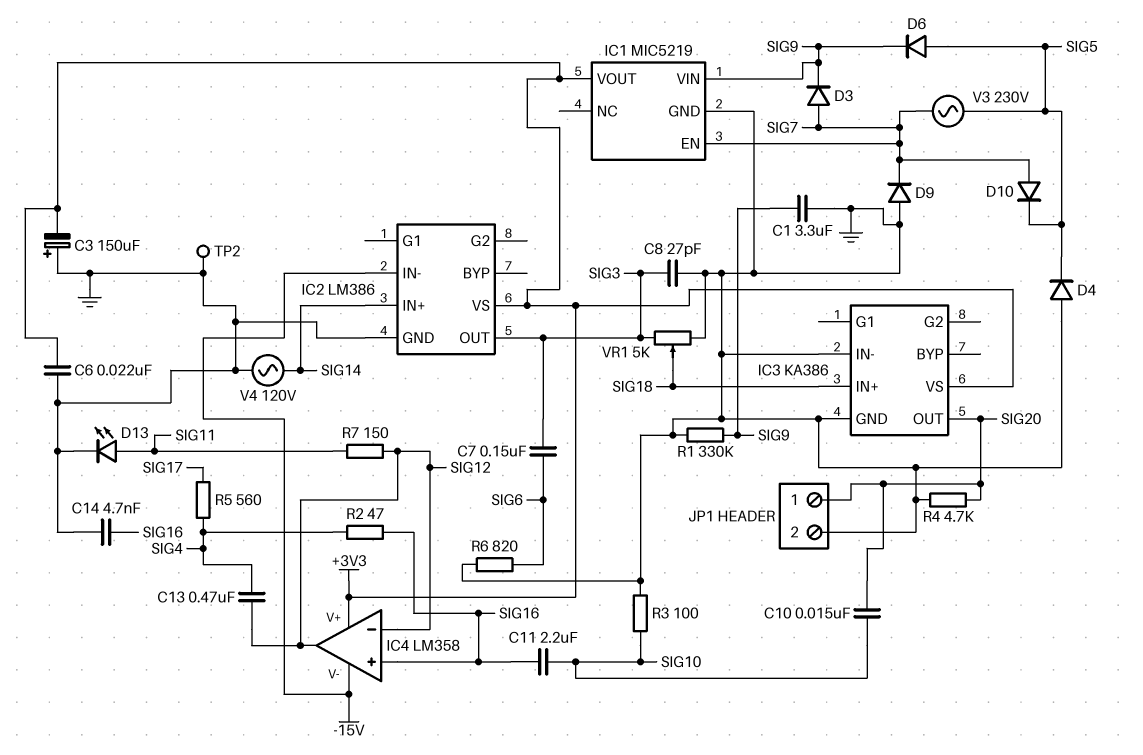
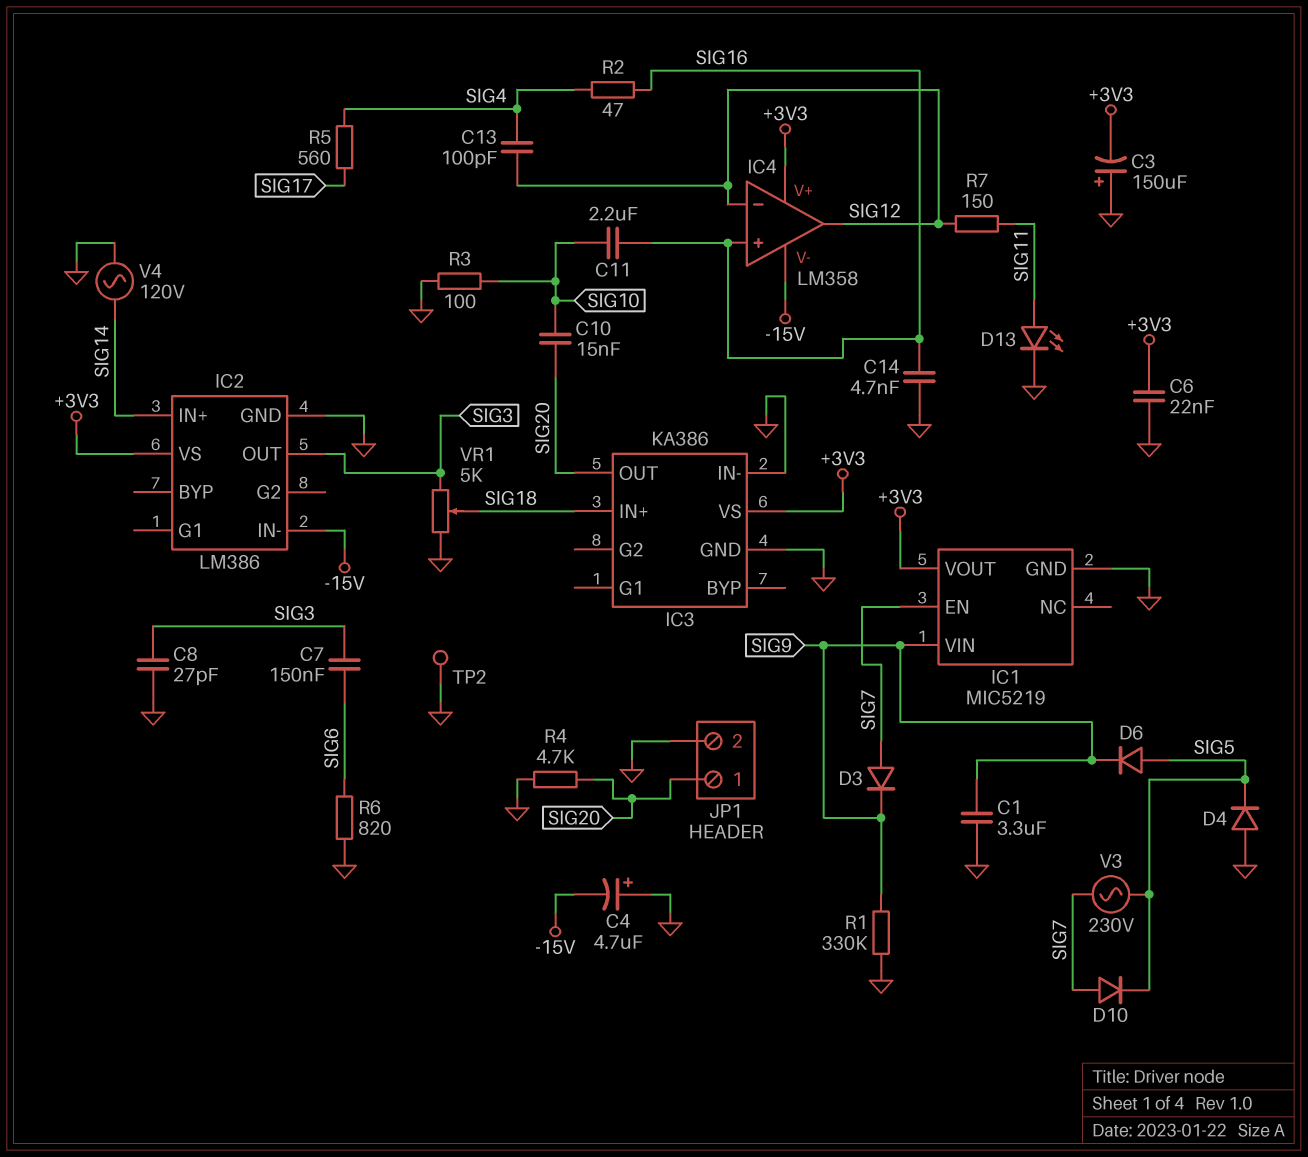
C4: none -> 4.7uF (plus GND, minus -15V)
C13: 470nF (SIG4, SIG12) -> 100pF (SIG4, SIG12)
D9: diode (A GND, K SIG7) -> none

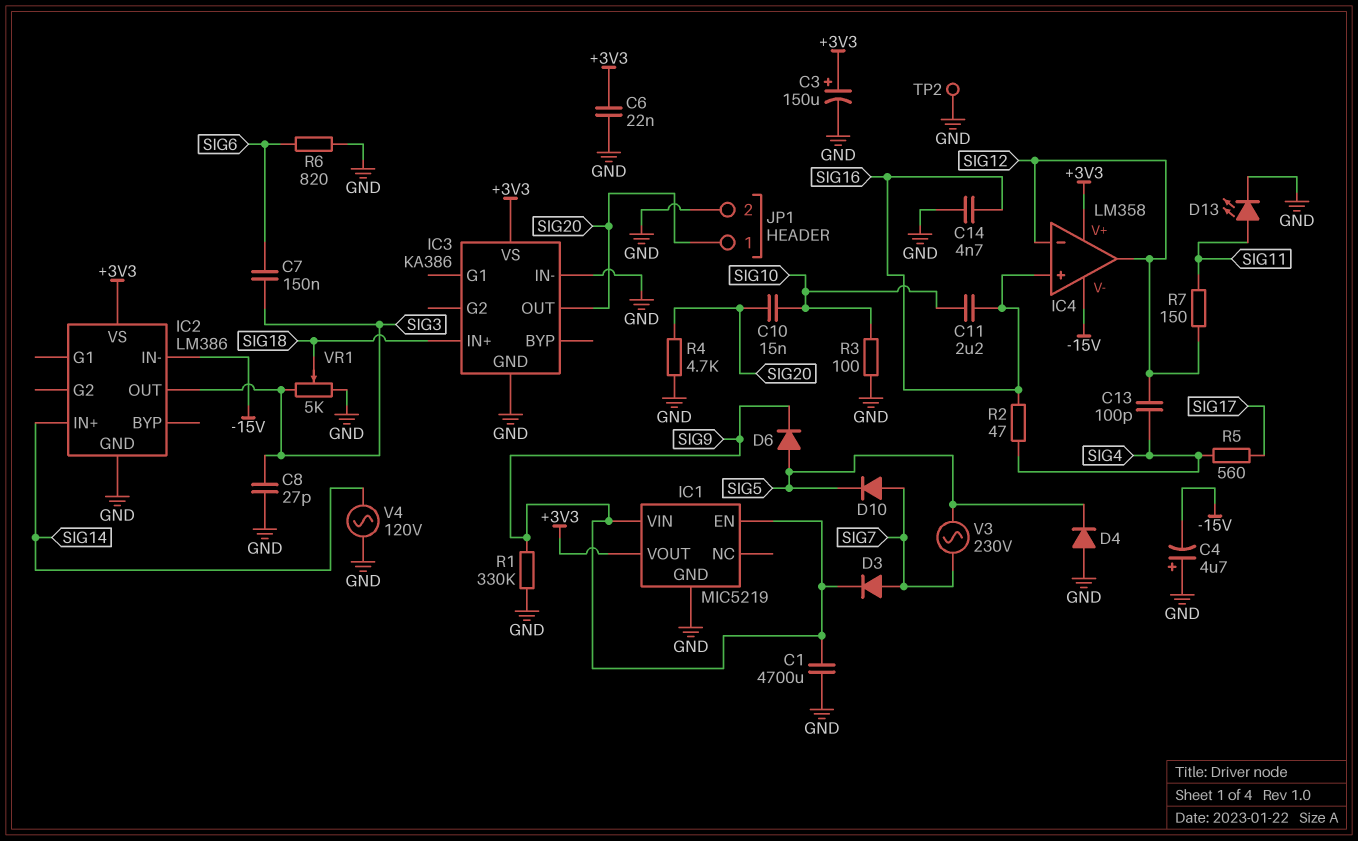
C1: 3.3uF (GND, SIG9) -> 4700uF (GND, SIG9)
C3: 150uF (plus GND, minus +3V3) -> 150uF (plus +3V3, minus GND)
IC1 pin EN: SIG7 -> SIG9

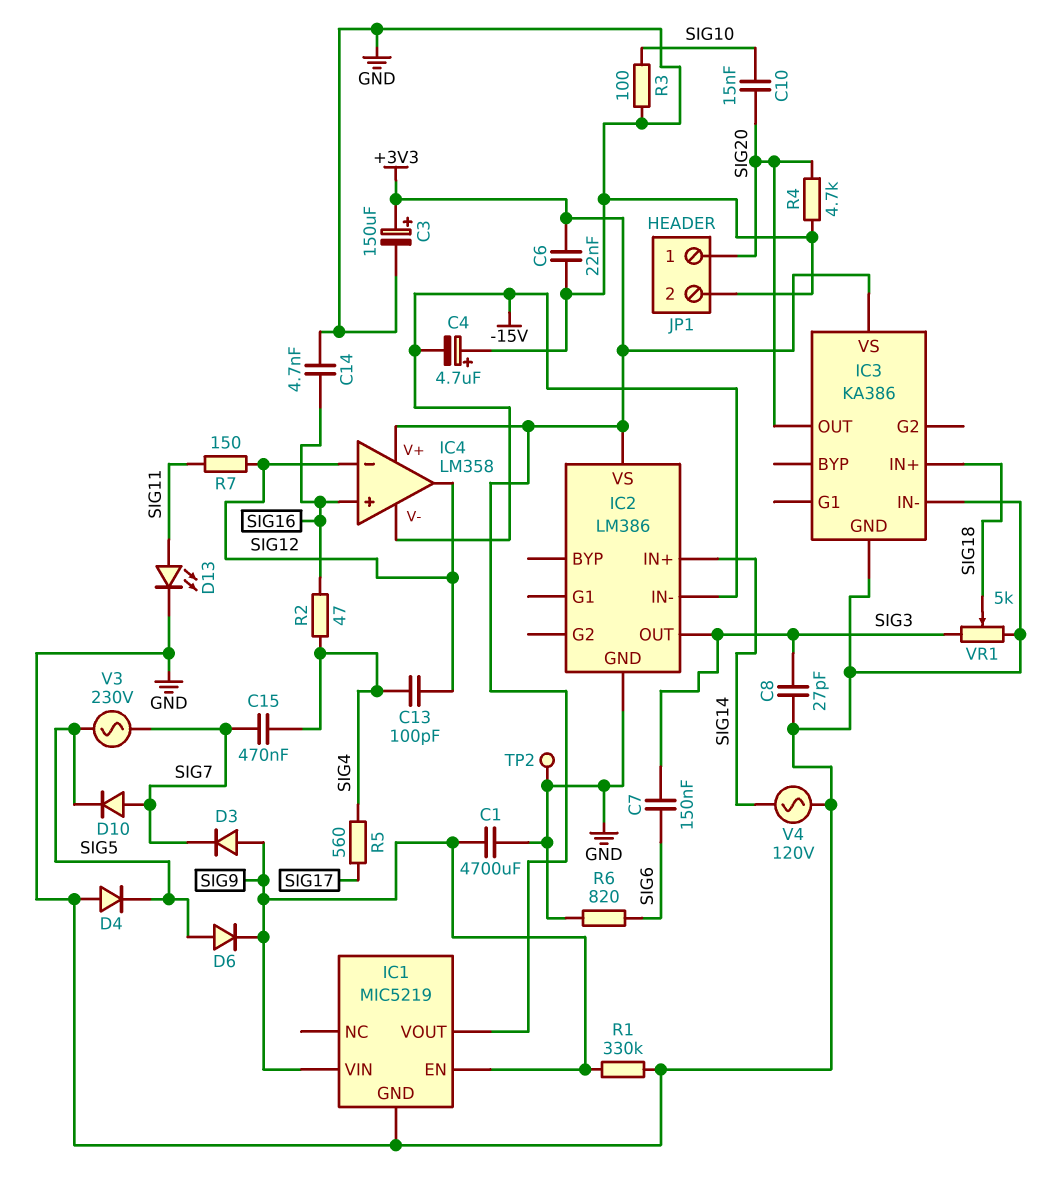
C11: 2.2uF (SIG10, SIG16) -> none
C15: none -> 470nF (SIG4, SIG7)
D3: diode (A SIG7, K SIG9) -> diode (A SIG9, K SIG7)

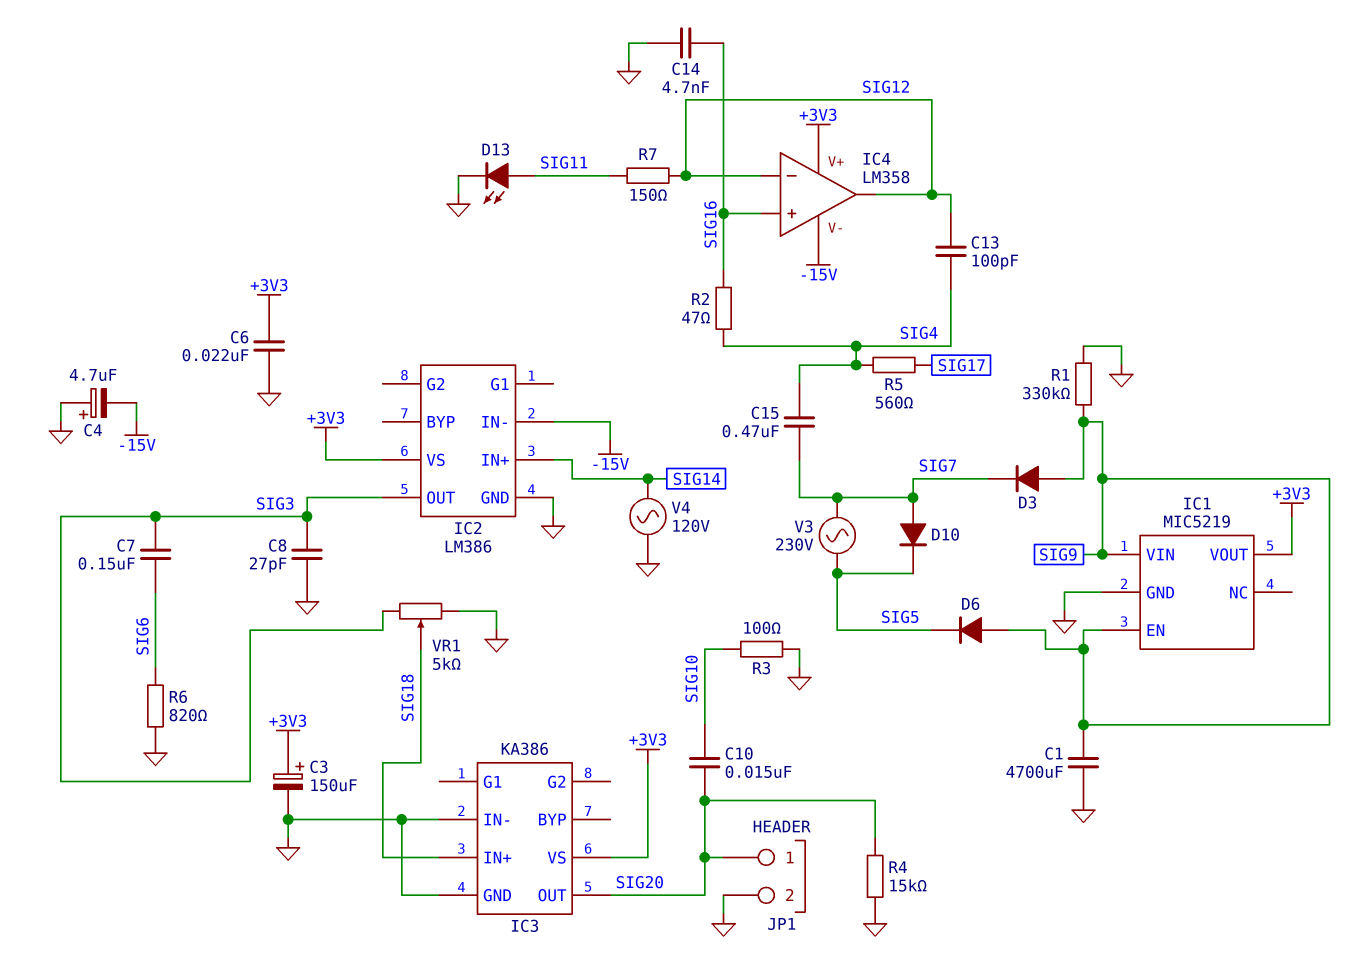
D4: diode (A GND, K SIG5) -> none
D6: diode (A SIG5, K SIG9) -> diode (A SIG9, K SIG5)
R4: 4.7k (GND, SIG20) -> 15k (GND, SIG20)
TP2: test point (GND) -> none

